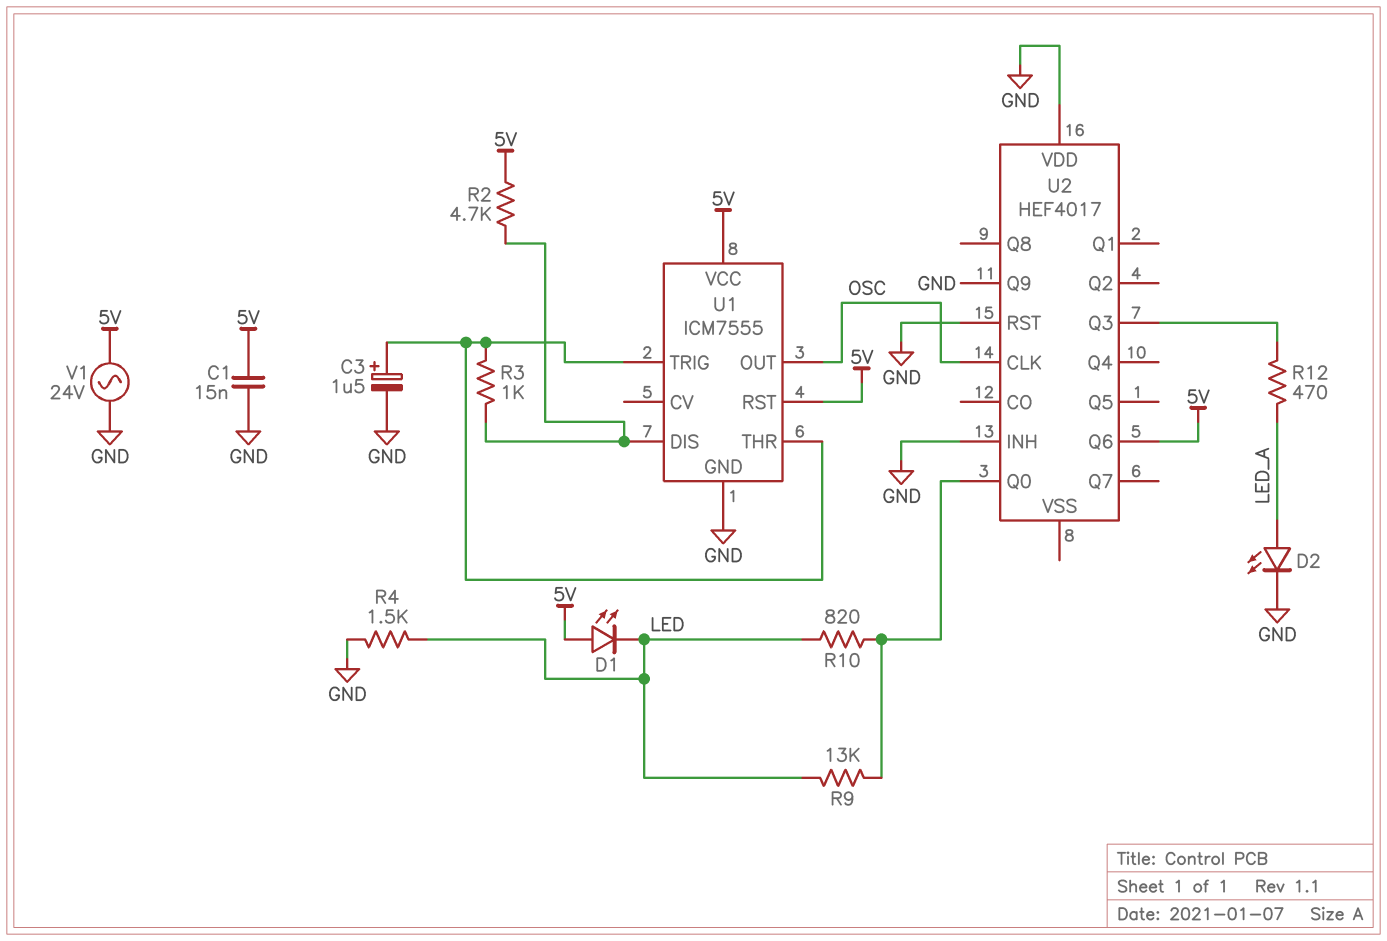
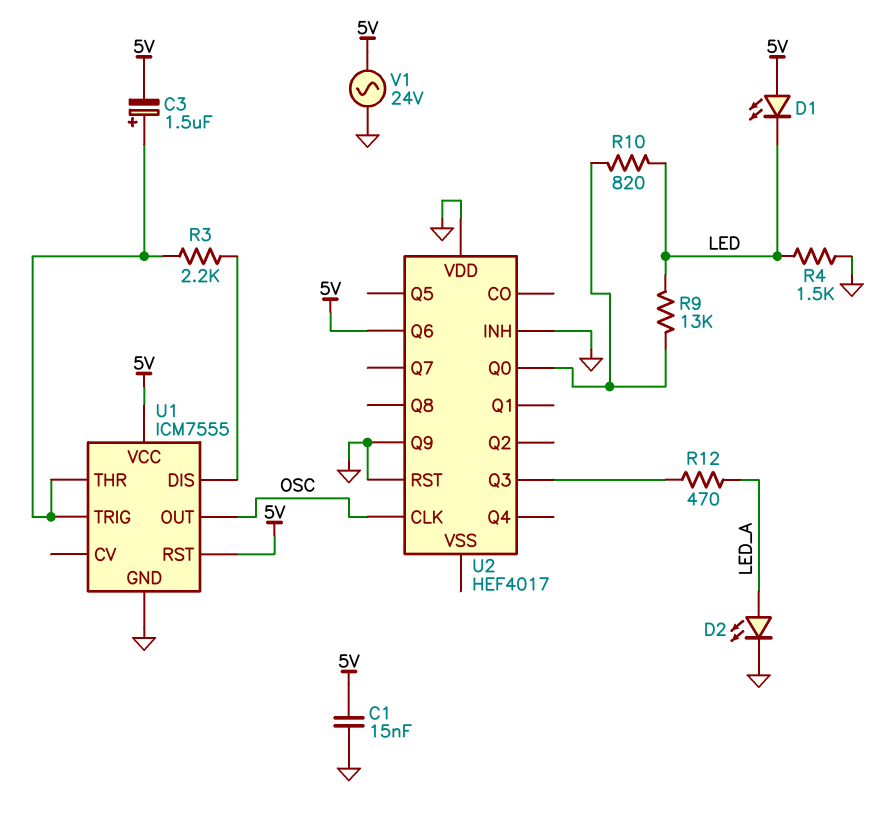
C3: 1.5uF (plus U1/THR, minus GND) -> 1.5uF (plus U1/THR, minus 5V)
R2: 4.7k (5V, U1/DIS) -> none
R3: 1k (U1/DIS, U1/THR) -> 2.2k (U1/DIS, U1/THR)

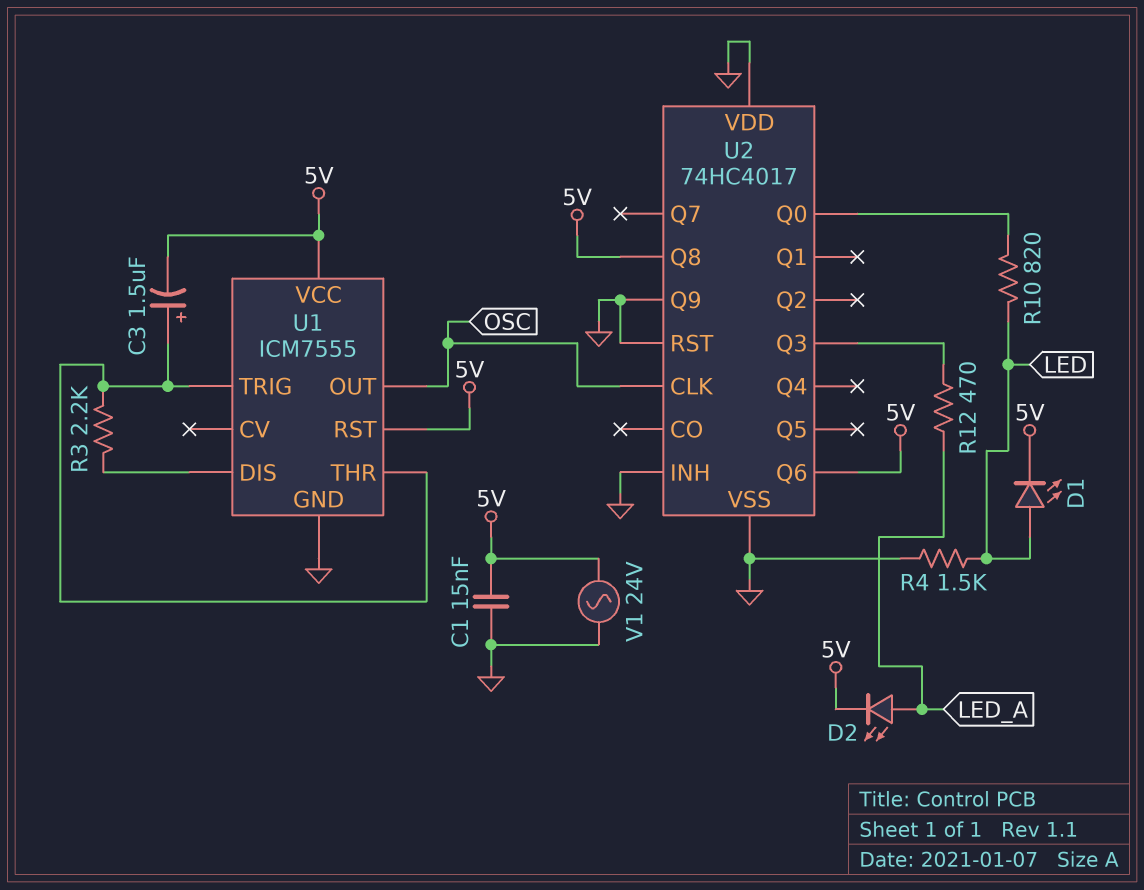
D1: LED (A 5V, K LED) -> LED (A LED, K 5V)
D2: LED (A LED_A, K GND) -> LED (A LED_A, K 5V)
R9: 13k (LED, U2/Q0) -> none
U2: HEF4017 -> 74HC4017
U2 pin Q8: none -> 5V
U2 pin VSS: none -> GND

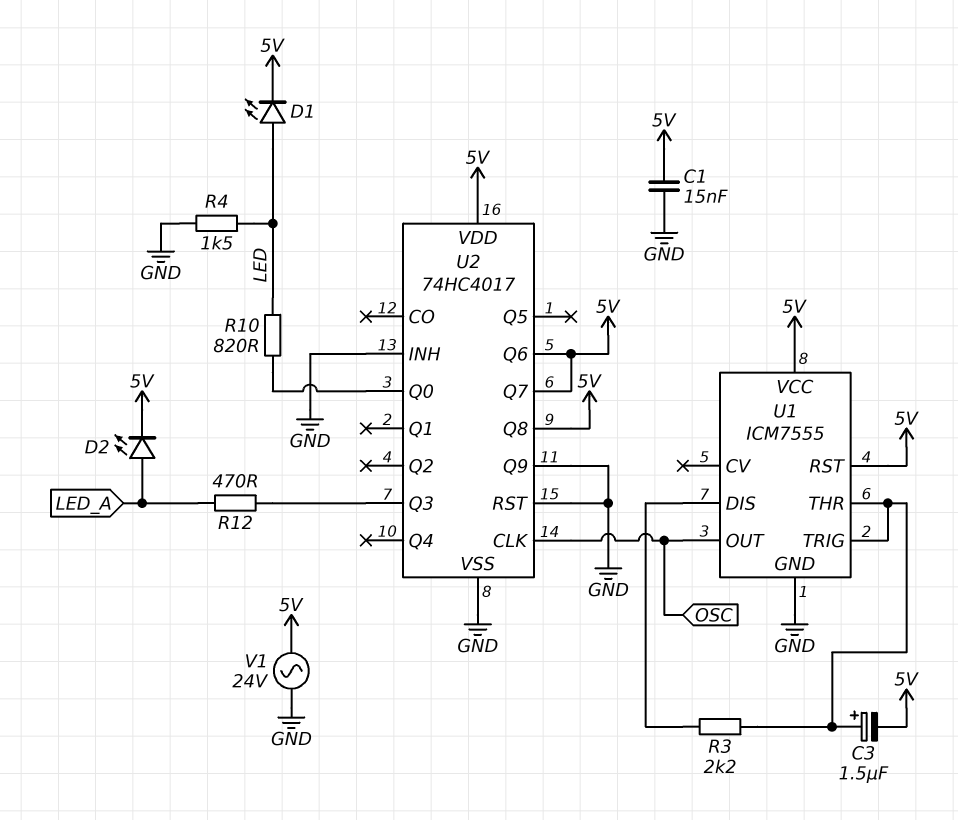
U2 pin Q7: none -> 5V
U2 pin VDD: GND -> 5V

